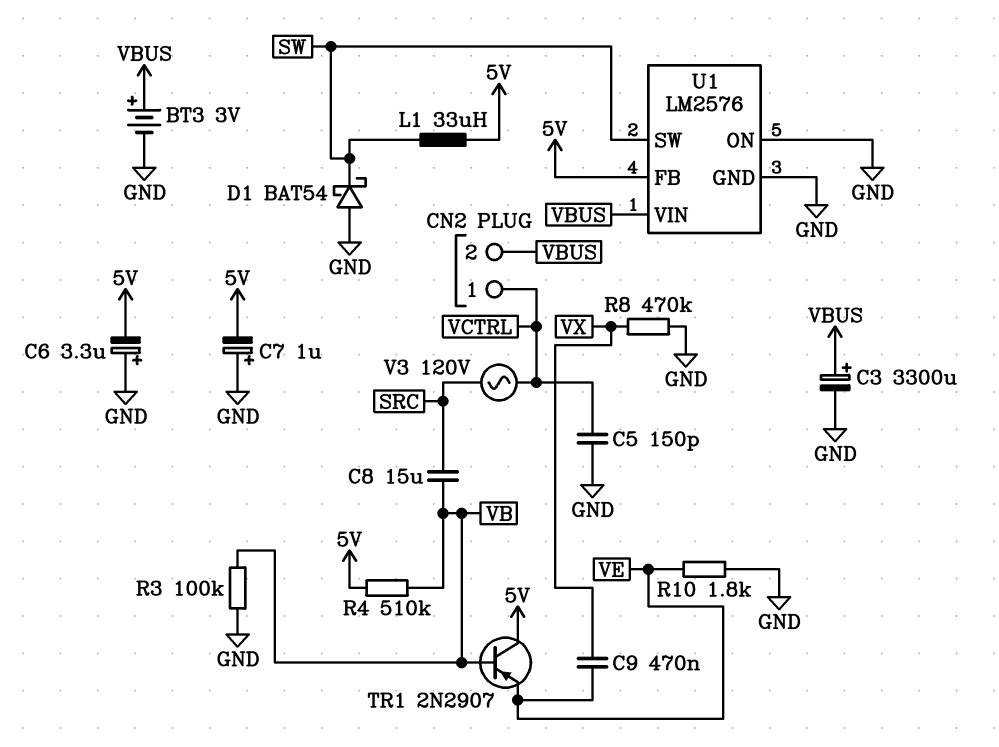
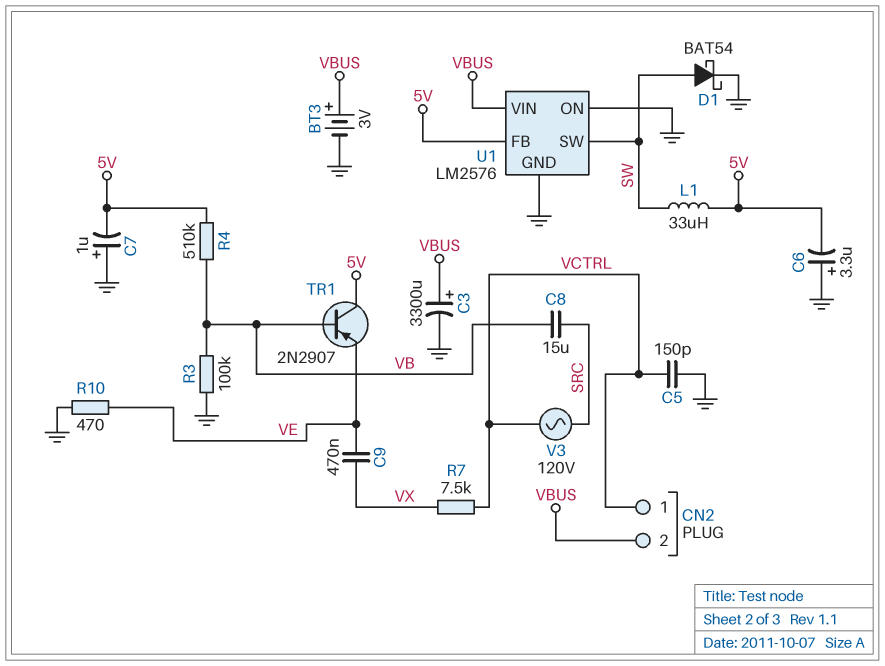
D1: schottky BAT54 (A GND, K SW) -> schottky BAT54 (A SW, K GND)
R7: none -> 7.5k (VCTRL, VX)
R8: 470k (GND, VX) -> none
R10: 1.8k (GND, VE) -> 470 (GND, VE)

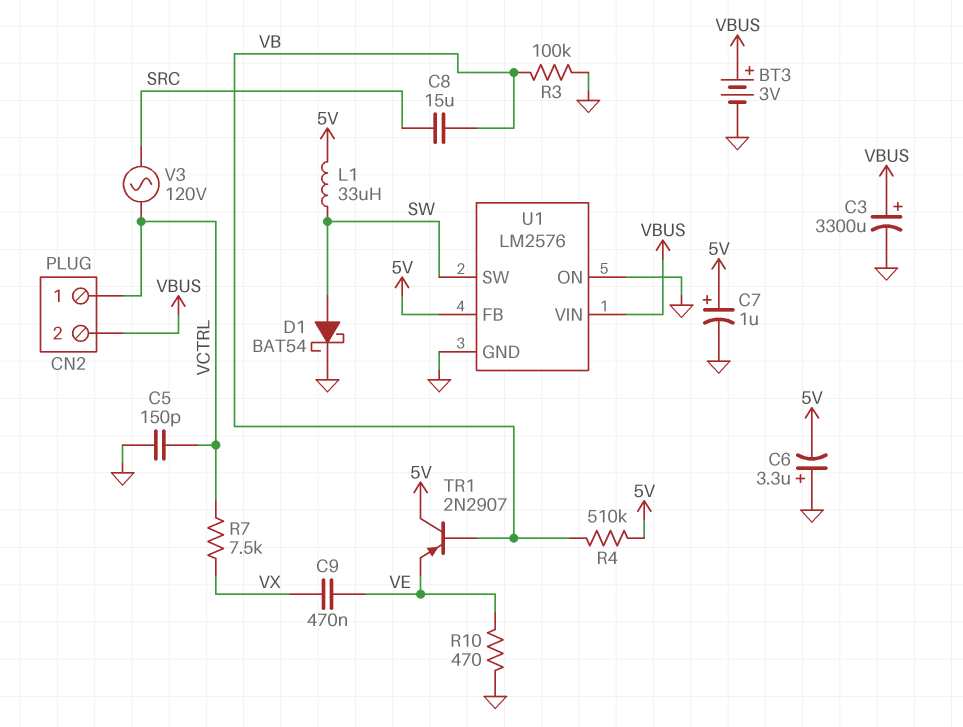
C7: 1uF (plus GND, minus 5V) -> 1uF (plus 5V, minus GND)

